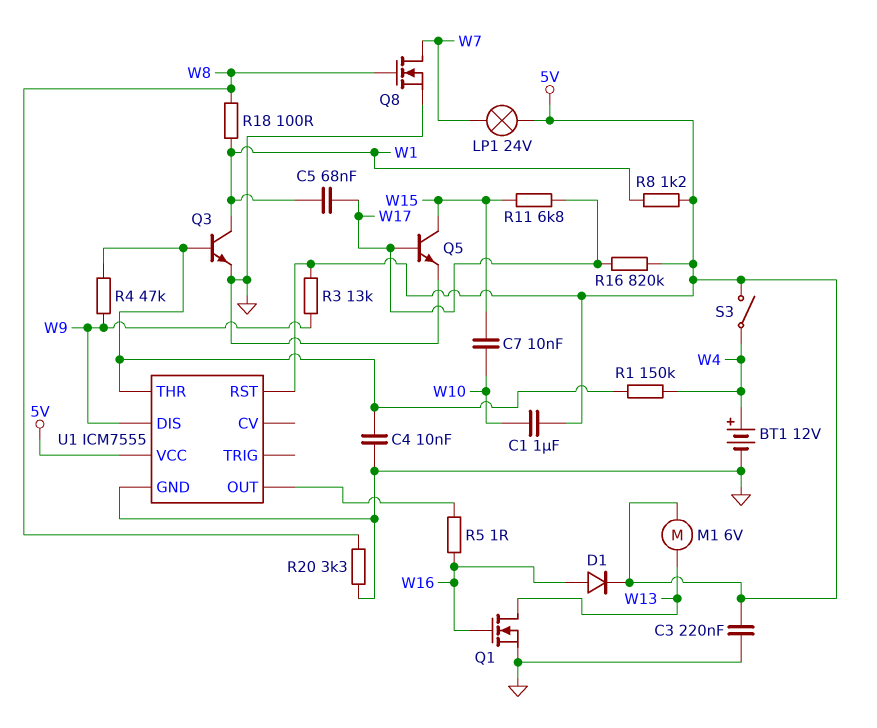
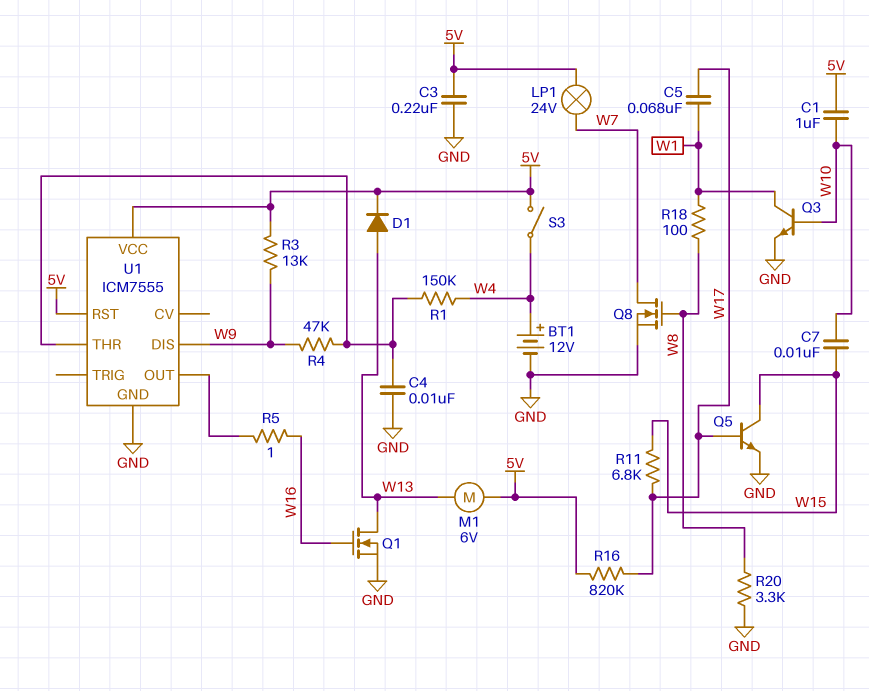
D1: diode (A W16, K 5V) -> diode (A W13, K 5V)
Q3: NPN (B U1/THR, C W1, E GND) -> NPN (B W10, C W1, E GND)
R8: 1.2k (5V, W1) -> none

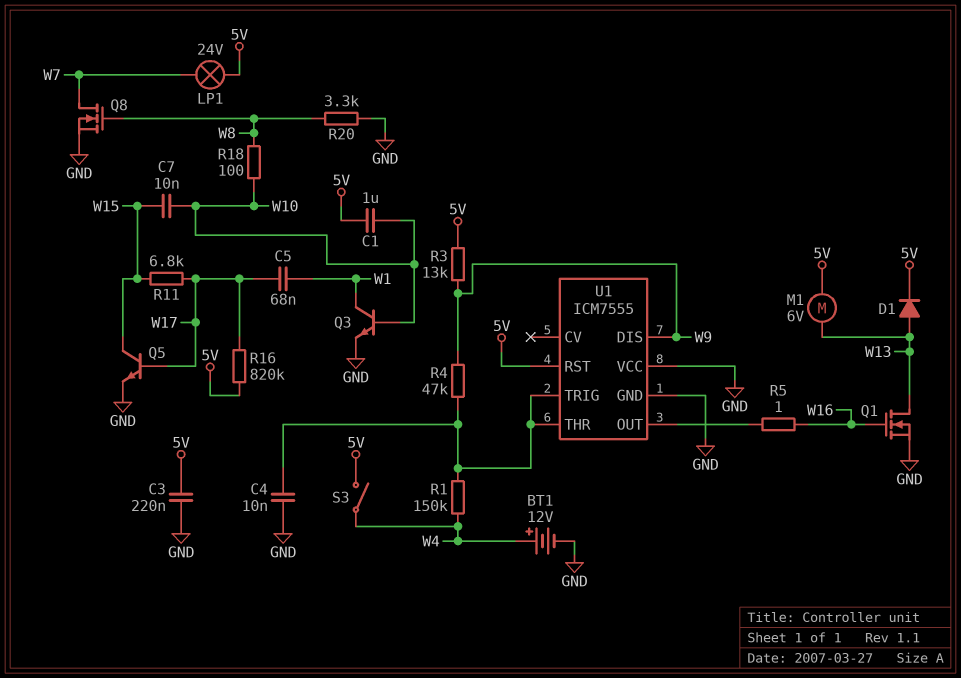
R18: 100 (W1, W8) -> 100 (W8, W10)
U1 pin TRIG: none -> U1/THR
U1 pin VCC: 5V -> GND

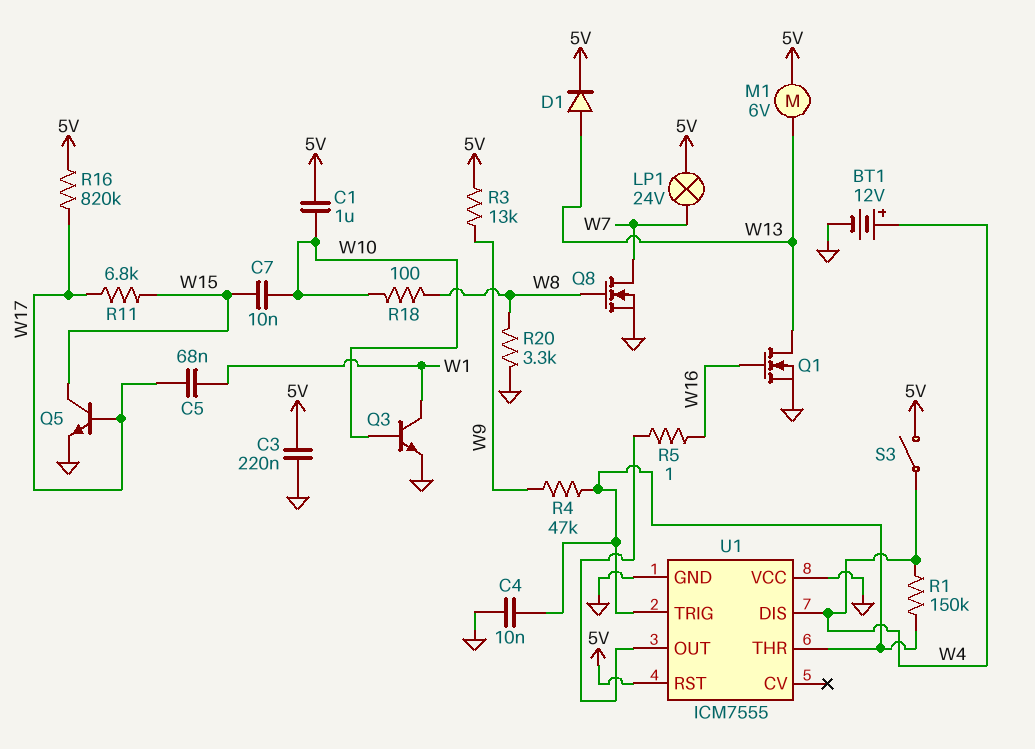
U1 pin DIS: W9 -> W4

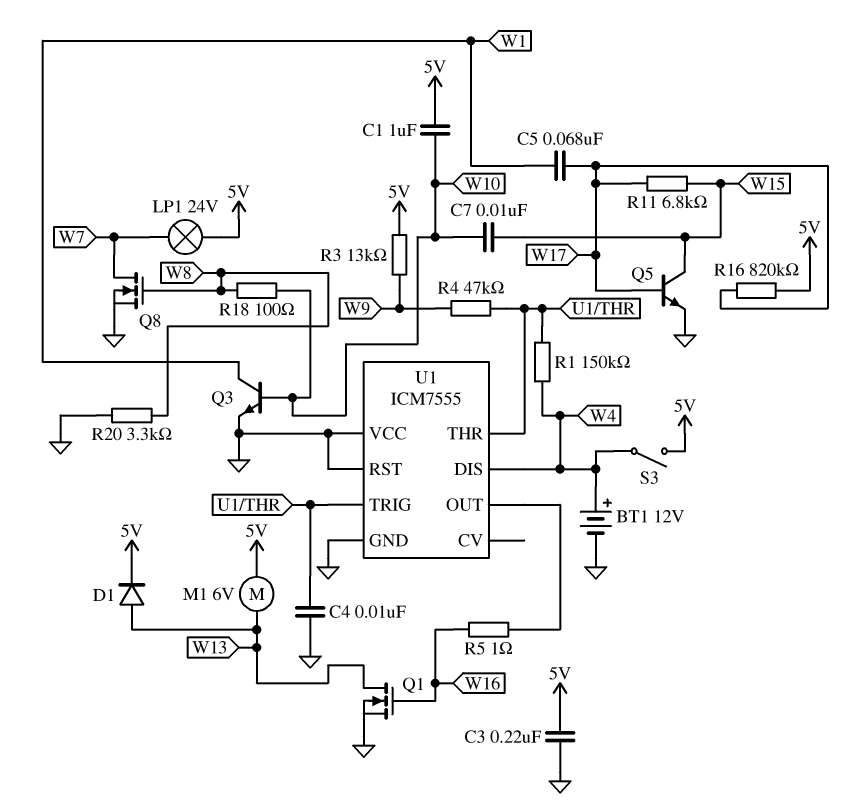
U1 pin RST: 5V -> GND

